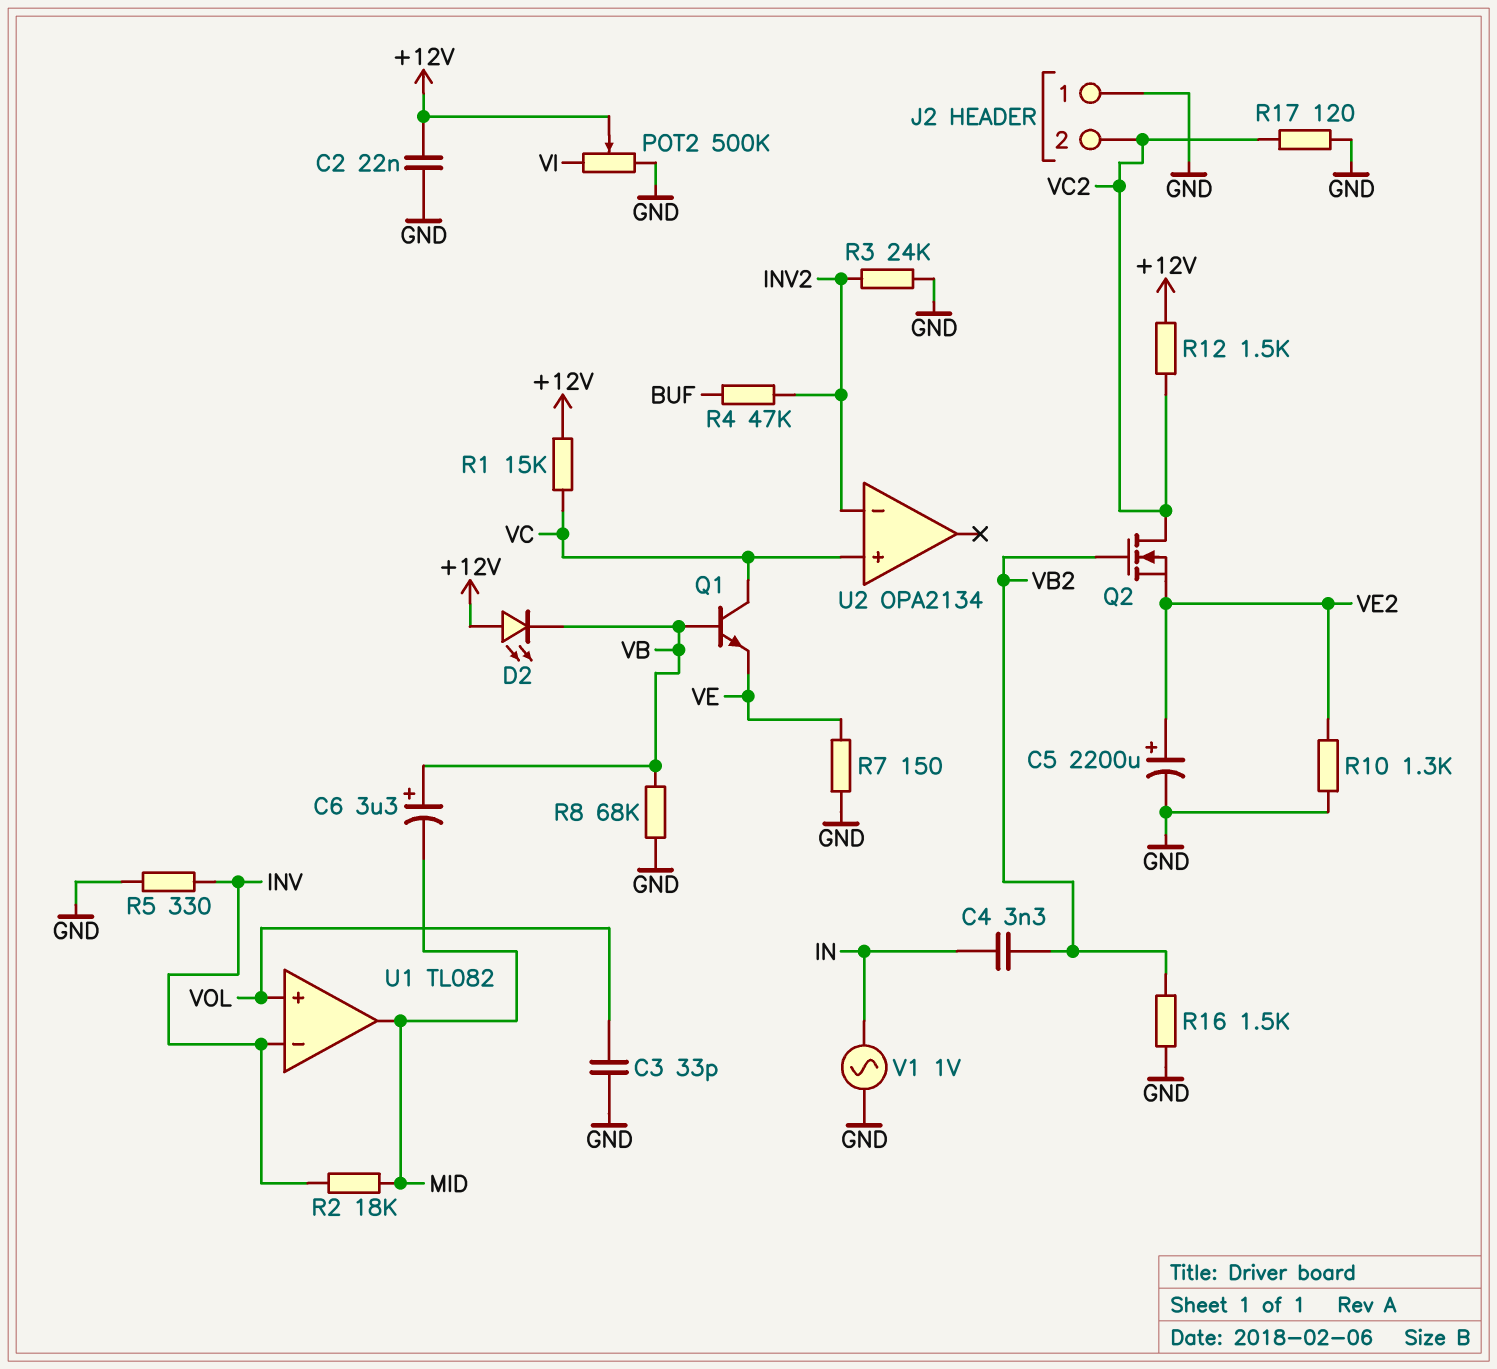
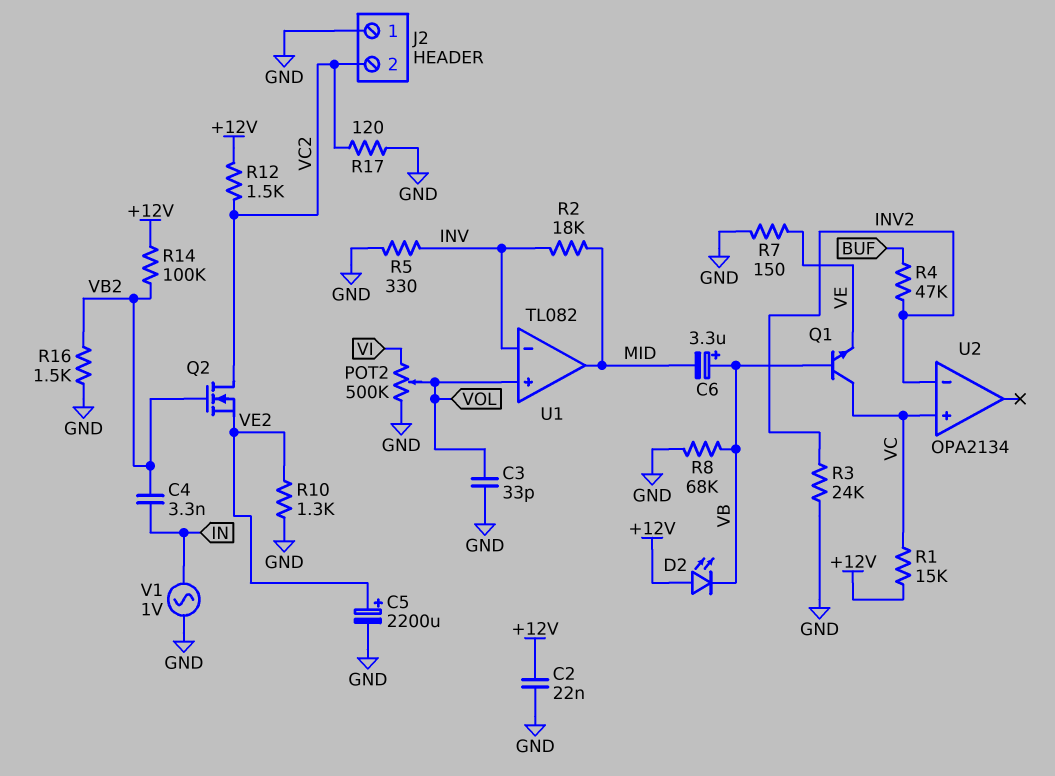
POT2: 500k (GND, VI, wiper +12V) -> 500k (GND, VI, wiper VOL)
R14: none -> 100k (+12V, VB2)

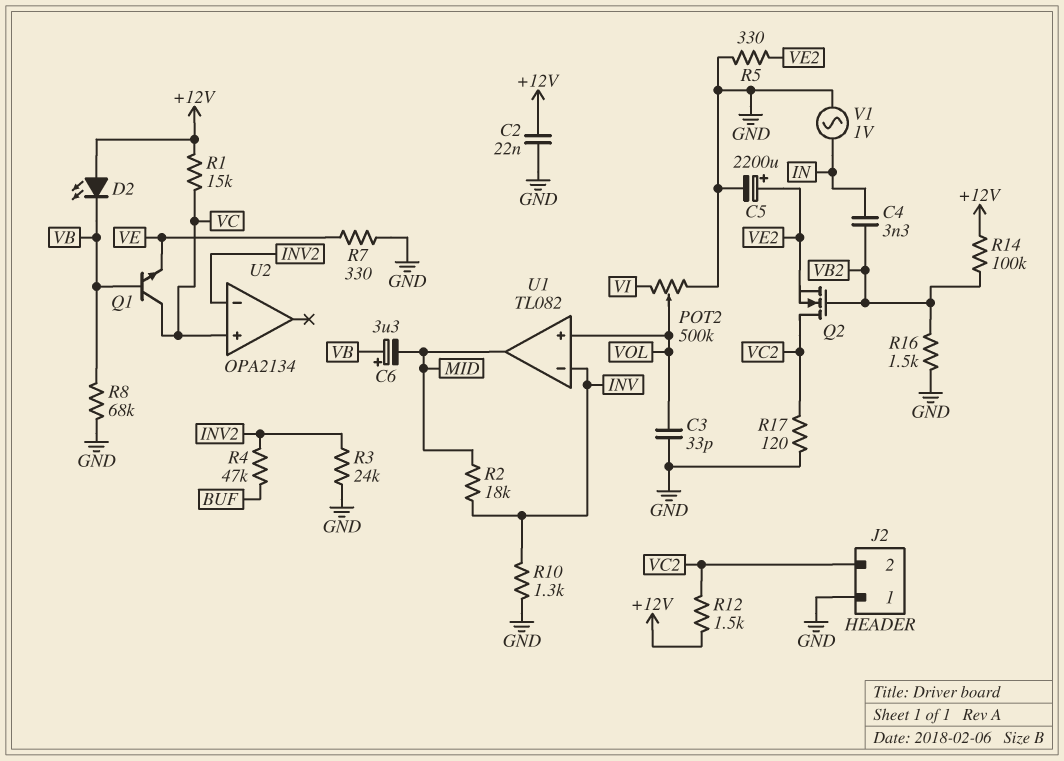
R5: 330 (GND, INV) -> 330 (GND, VE2)
R7: 150 (GND, VE) -> 330 (GND, VE)
R10: 1.3k (GND, VE2) -> 1.3k (GND, INV)

